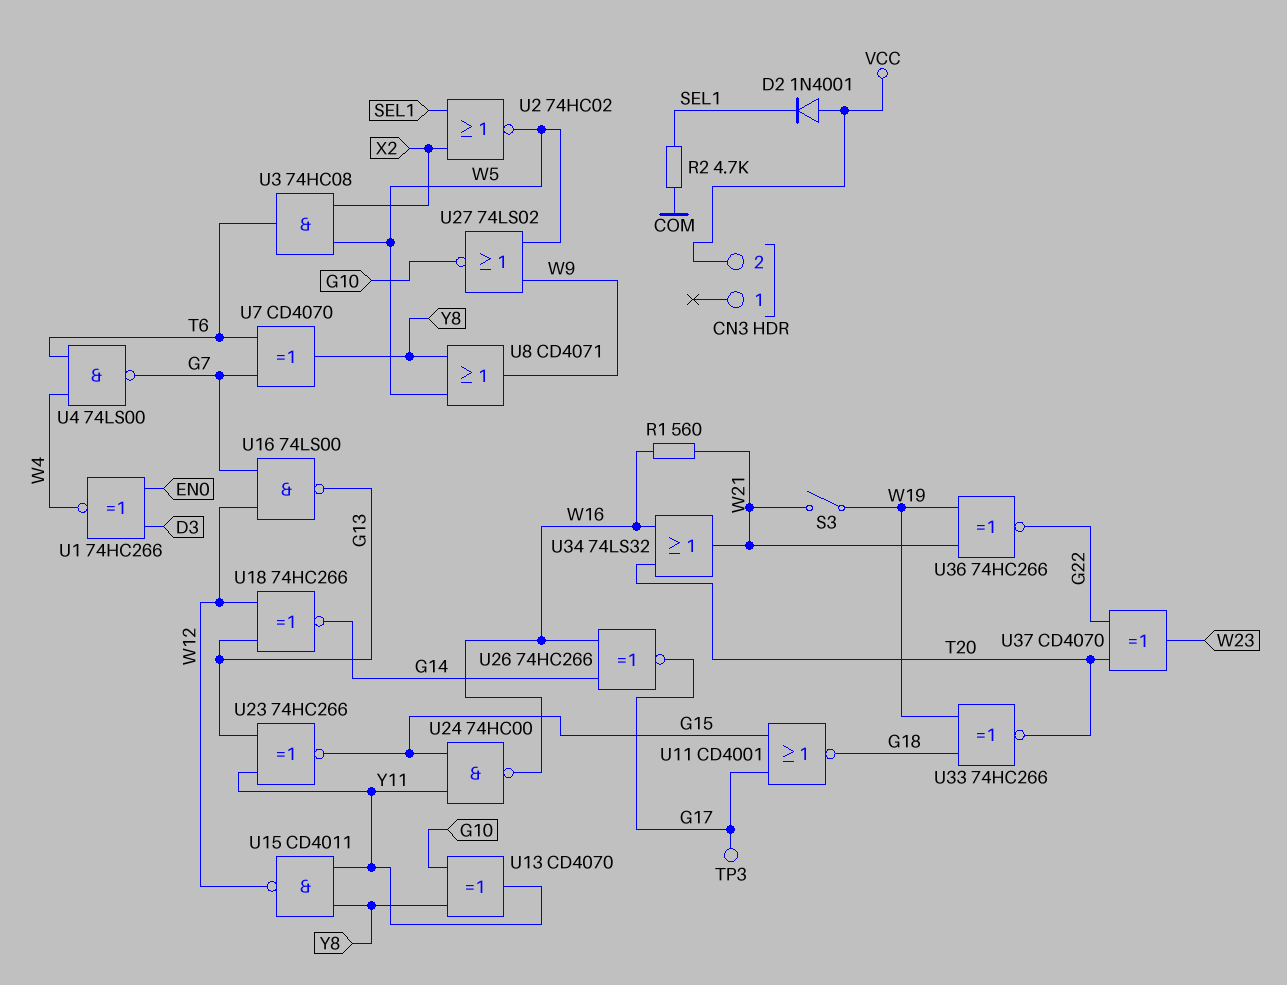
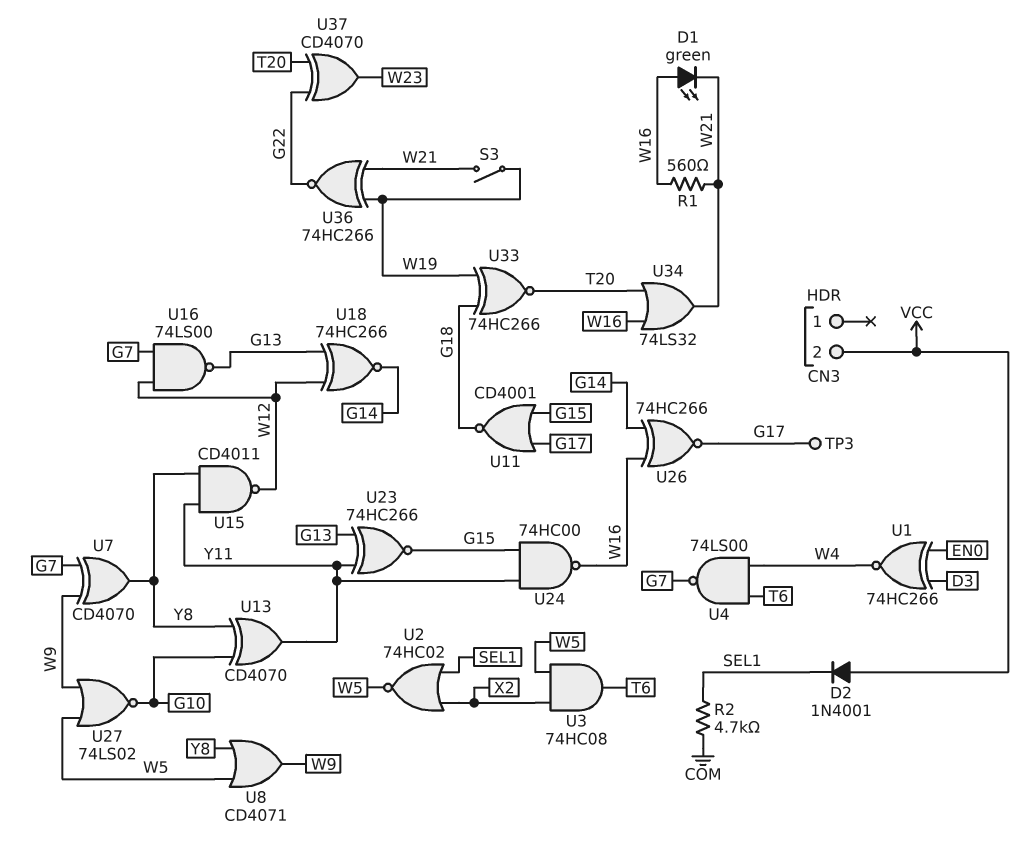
D1: none -> LED green (A W16, K W21)
U7: XOR CD4070 (in G7, in T6, out Y8) -> XOR CD4070 (in G7, in W9, out Y8)

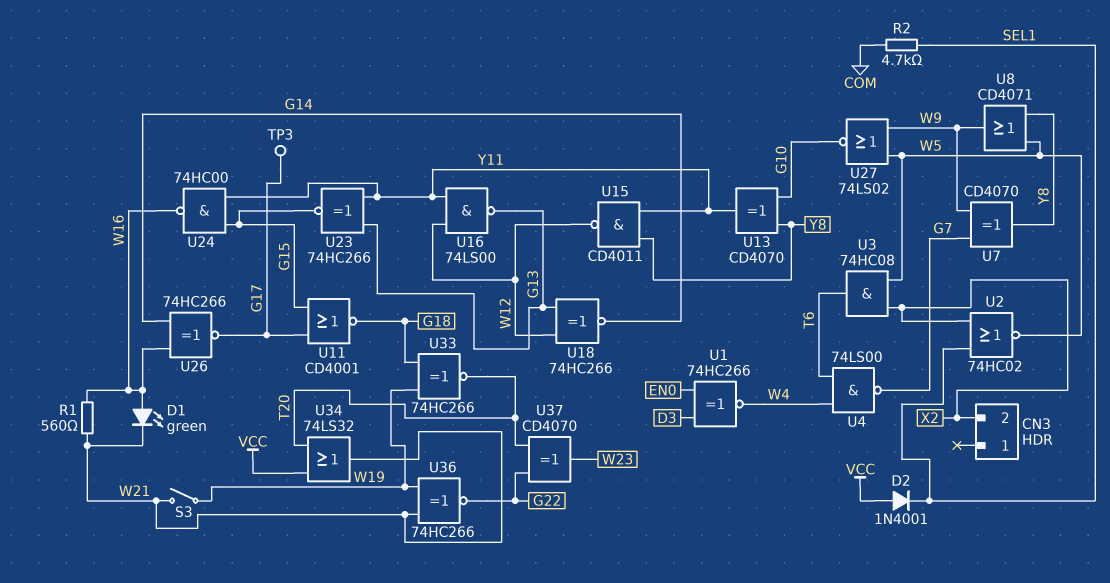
CN3 pin 2: VCC -> X2
U16: NAND 74LS00 (in G7, in W12, out G13) -> NAND 74LS00 (in W12, in Y11, out G13)
U34: OR 74LS32 (in T20, in W16, out W21) -> OR 74LS32 (in T20, in VCC, out W21)

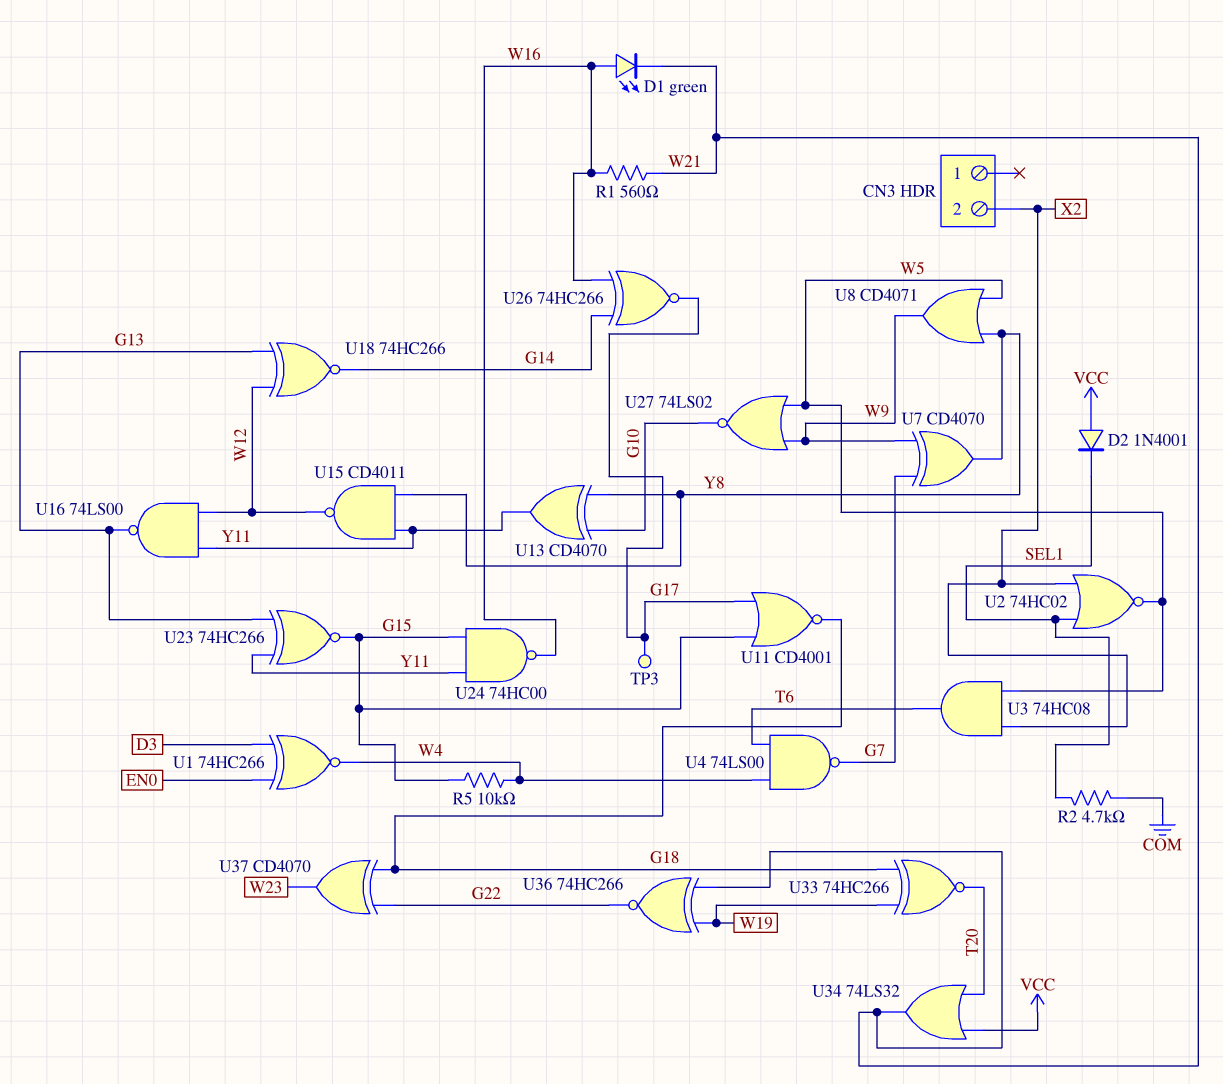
R5: none -> 10k (G15, W4)
S3: switch (W19, W21) -> none
U37: XOR CD4070 (in G22, in T20, out W23) -> XOR CD4070 (in G18, in G22, out W23)

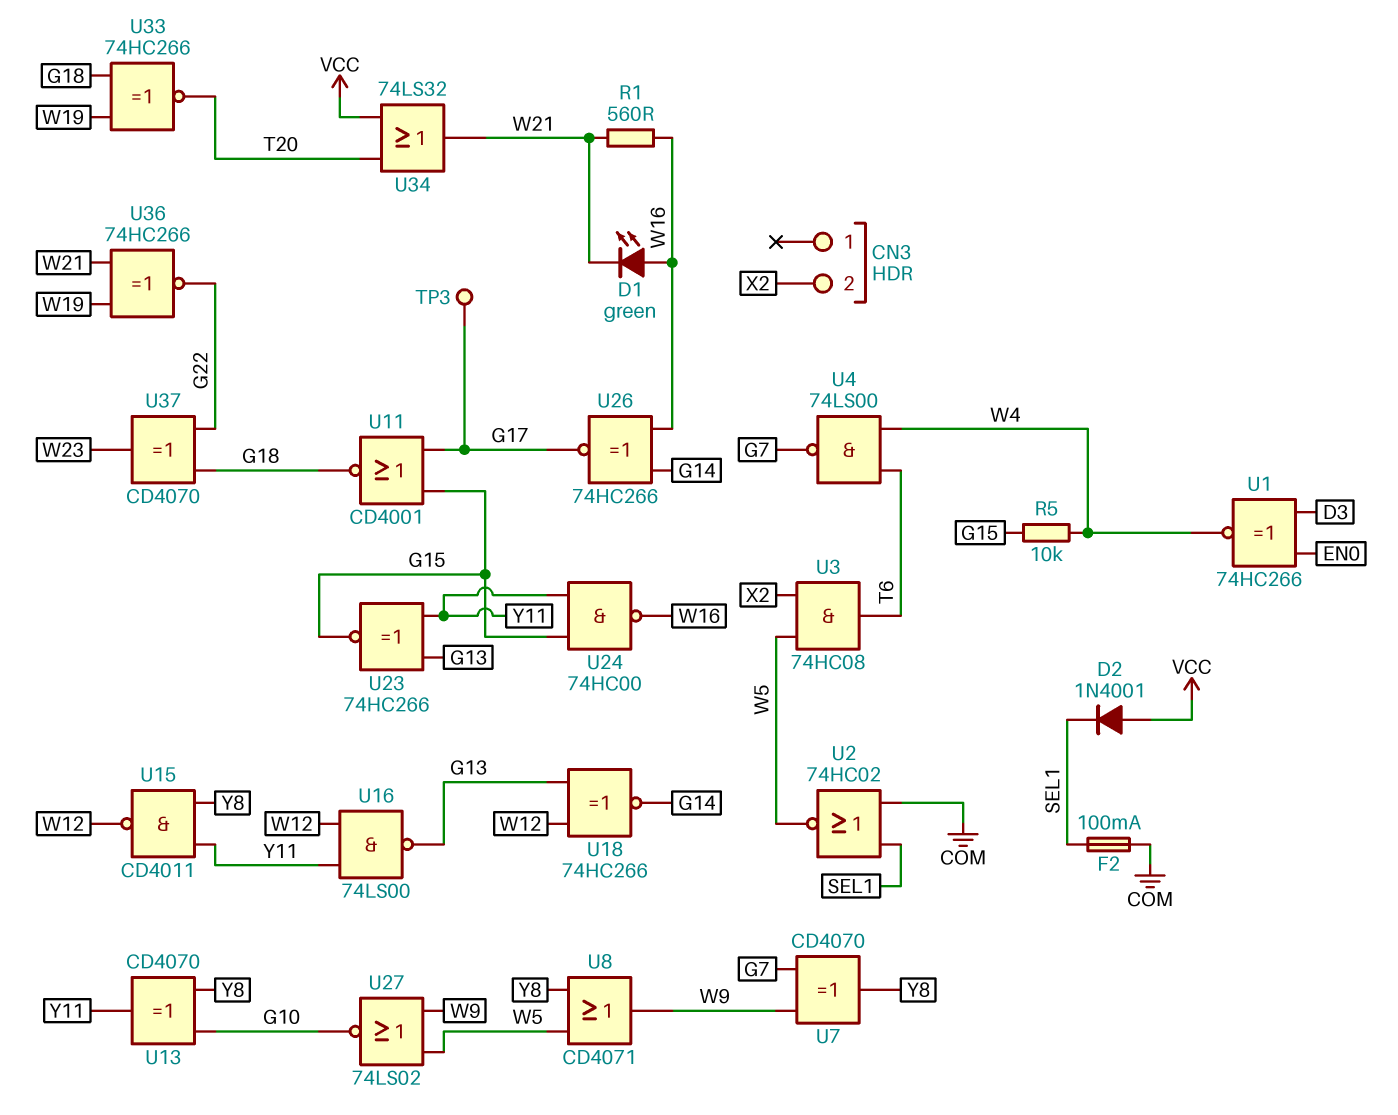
F2: none -> 100mA (COM, SEL1)
R2: 4.7k (COM, SEL1) -> none
U2: NOR 74HC02 (in SEL1, in X2, out W5) -> NOR 74HC02 (in COM, in SEL1, out W5)

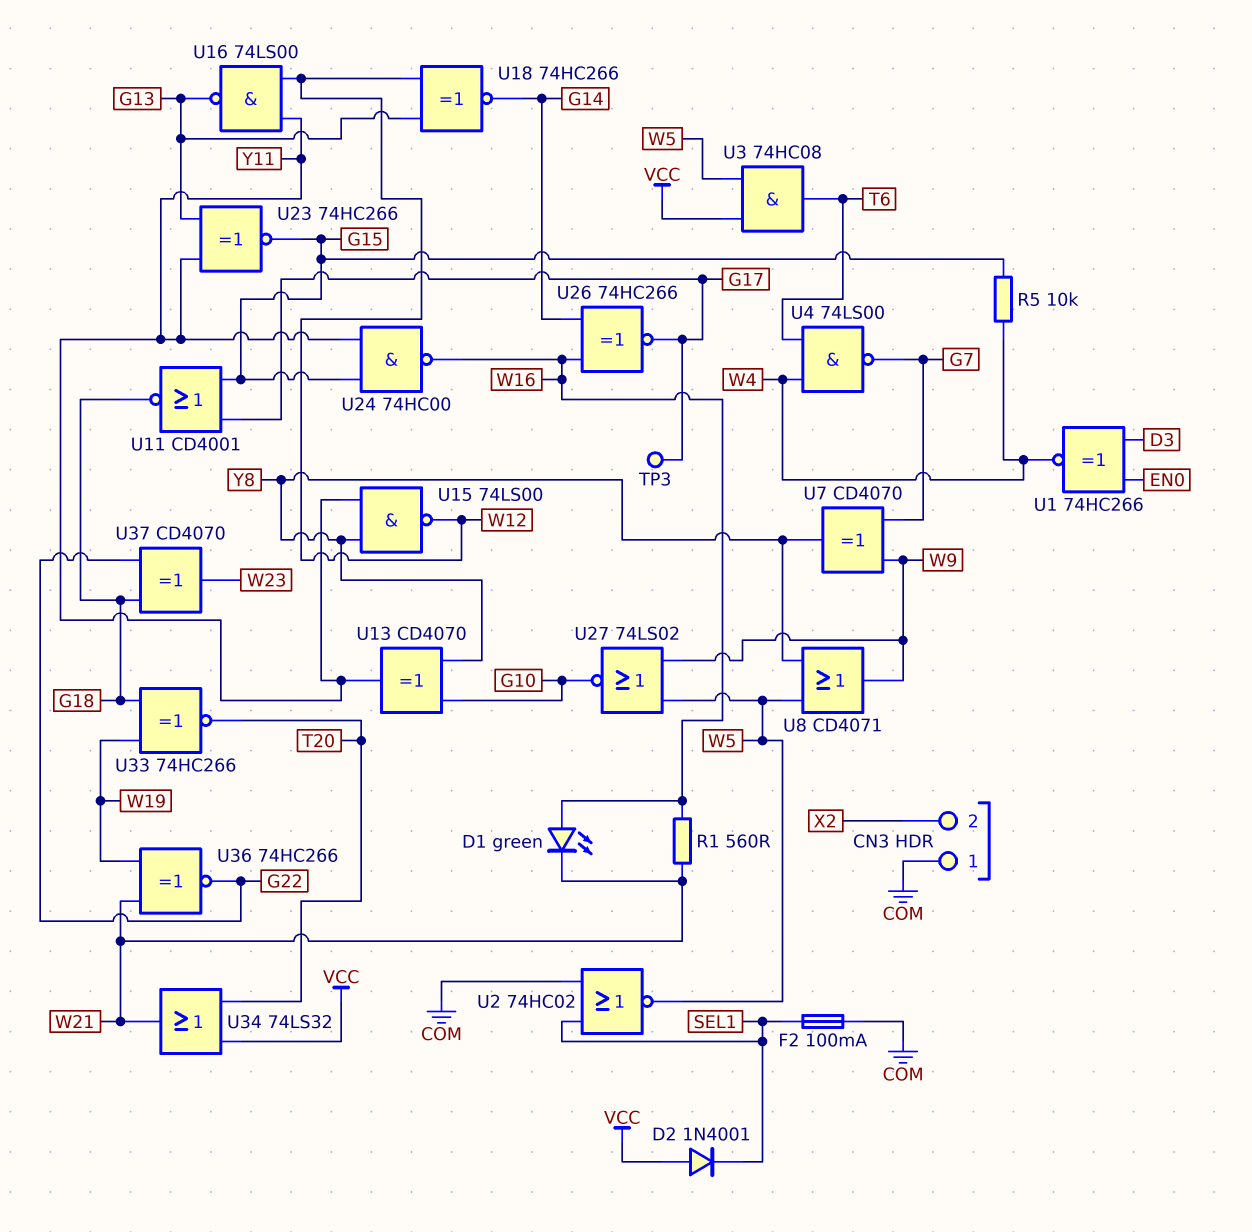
CN3 pin 1: none -> COM
U3: AND 74HC08 (in W5, in X2, out T6) -> AND 74HC08 (in VCC, in W5, out T6)
U15: NAND CD4011 (in Y8, in Y11, out W12) -> NAND 74LS00 (in Y8, in Y11, out W12)

